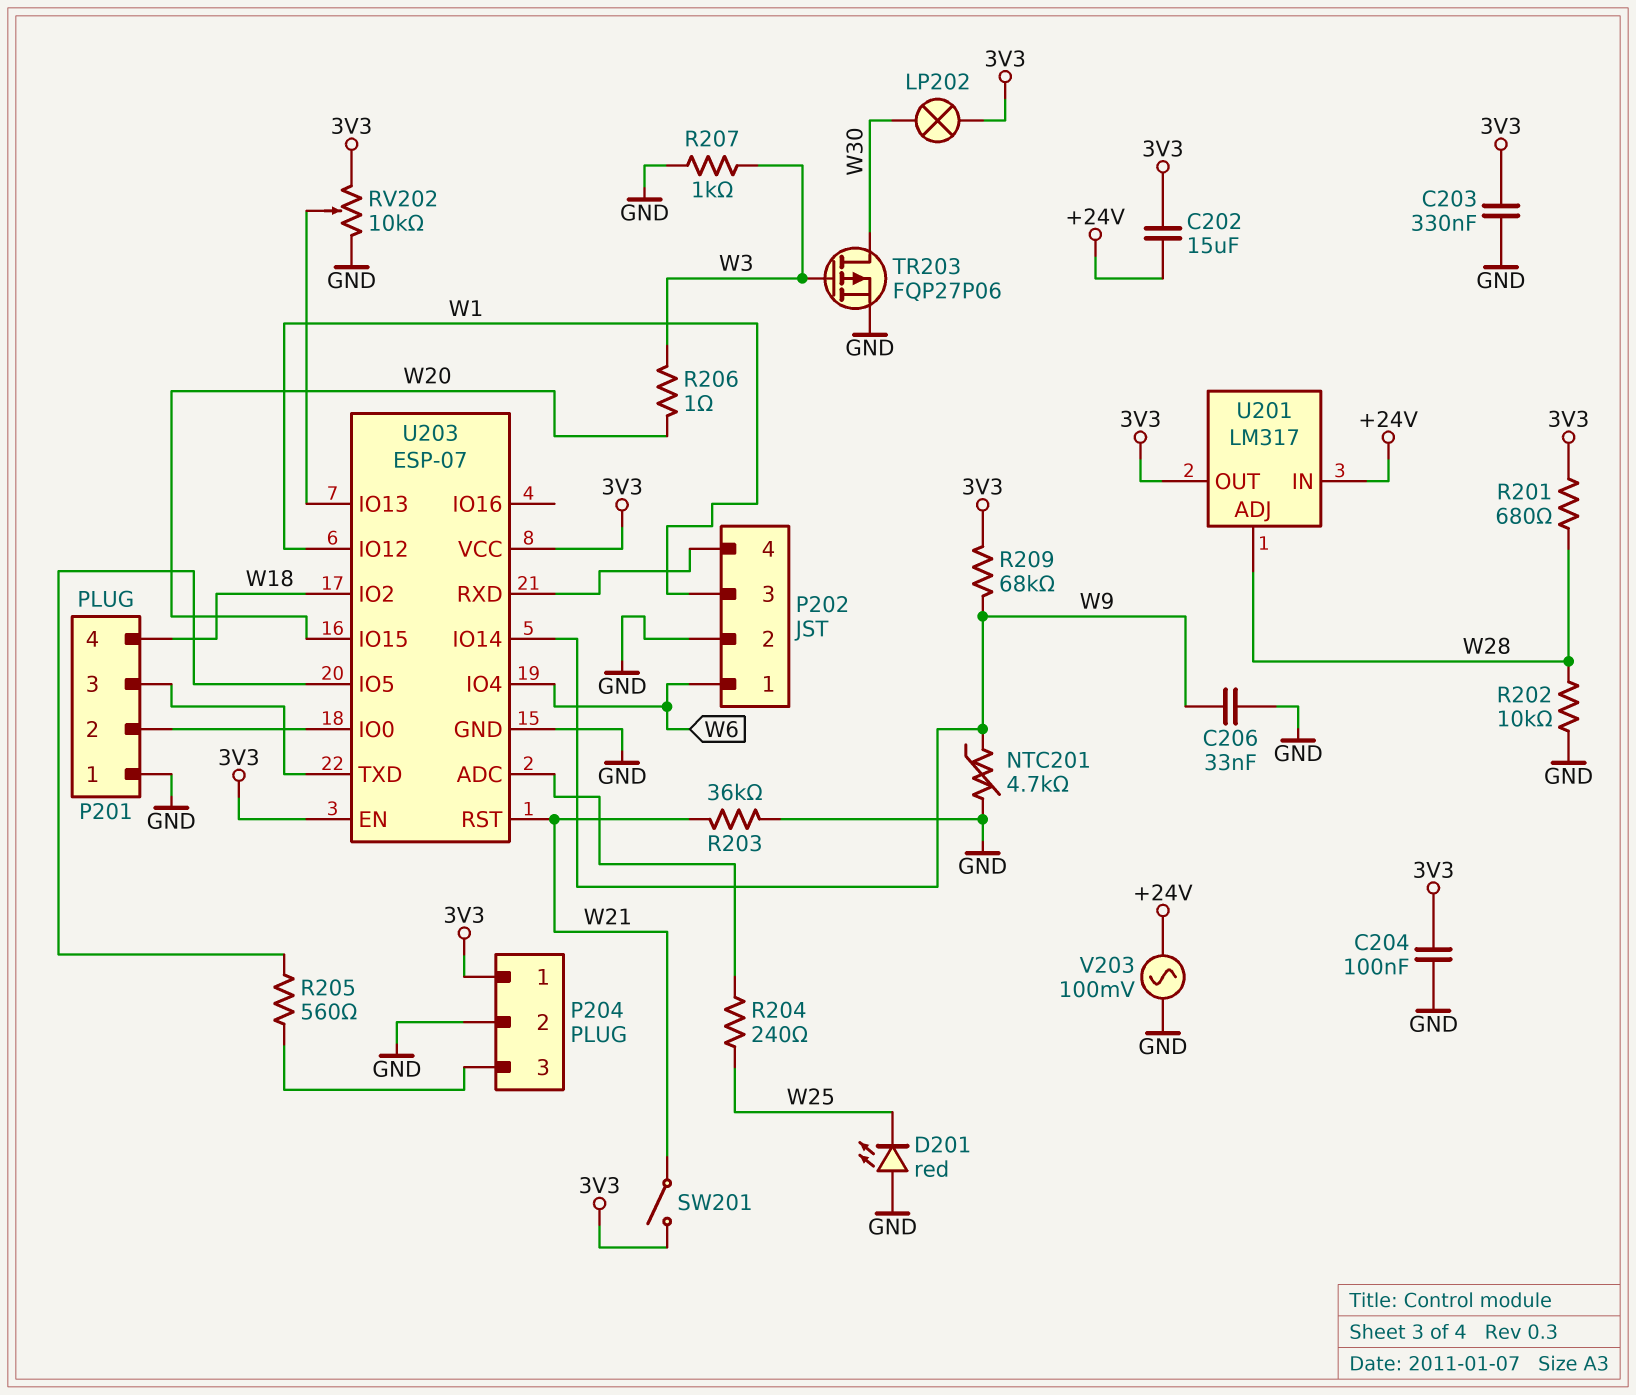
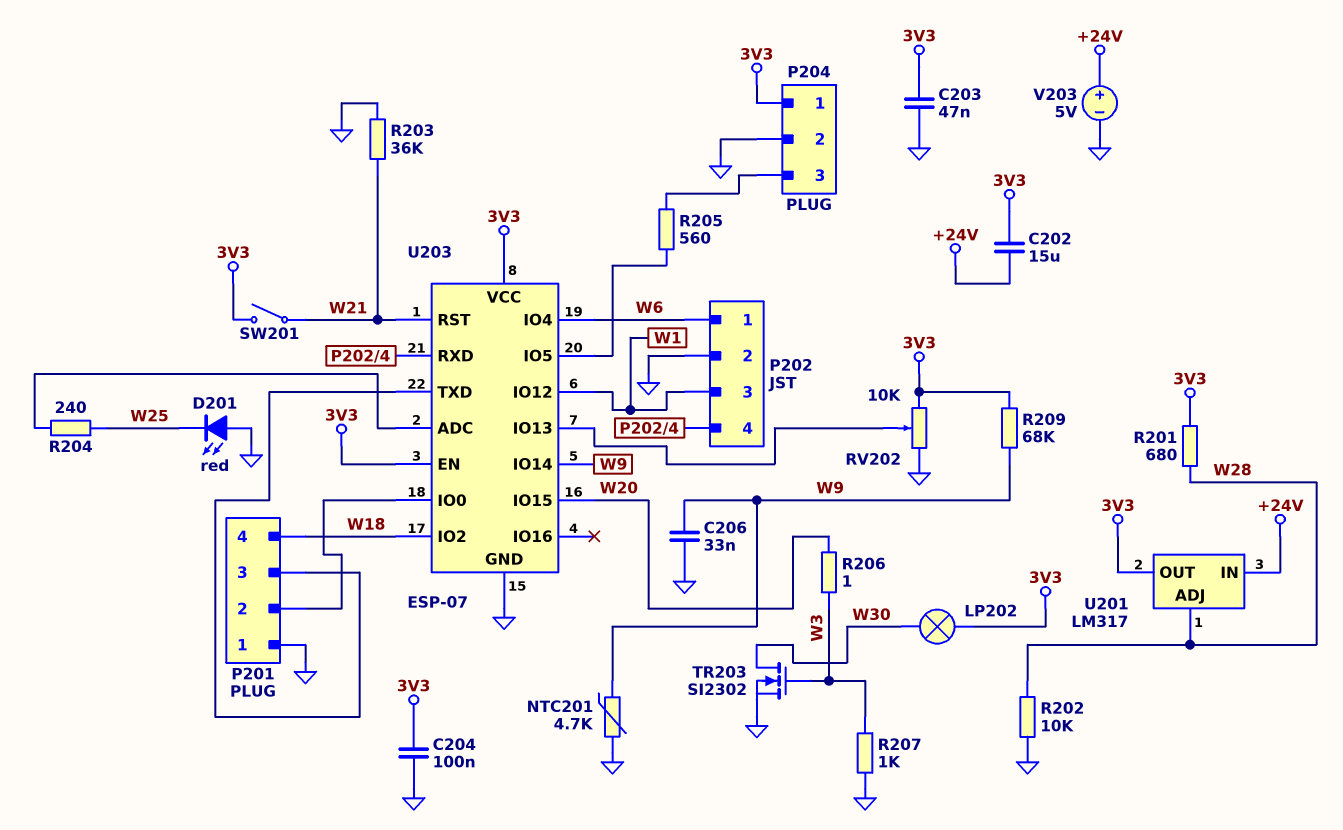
C203: 330nF (3V3, GND) -> 47nF (3V3, GND)
TR203: PMOS FQP27P06 (G W3, D W30, S GND) -> NMOS SI2302 (G W3, D W30, S GND)
V203: AC 100mV (+24V, GND) -> 5V (plus +24V, minus GND)

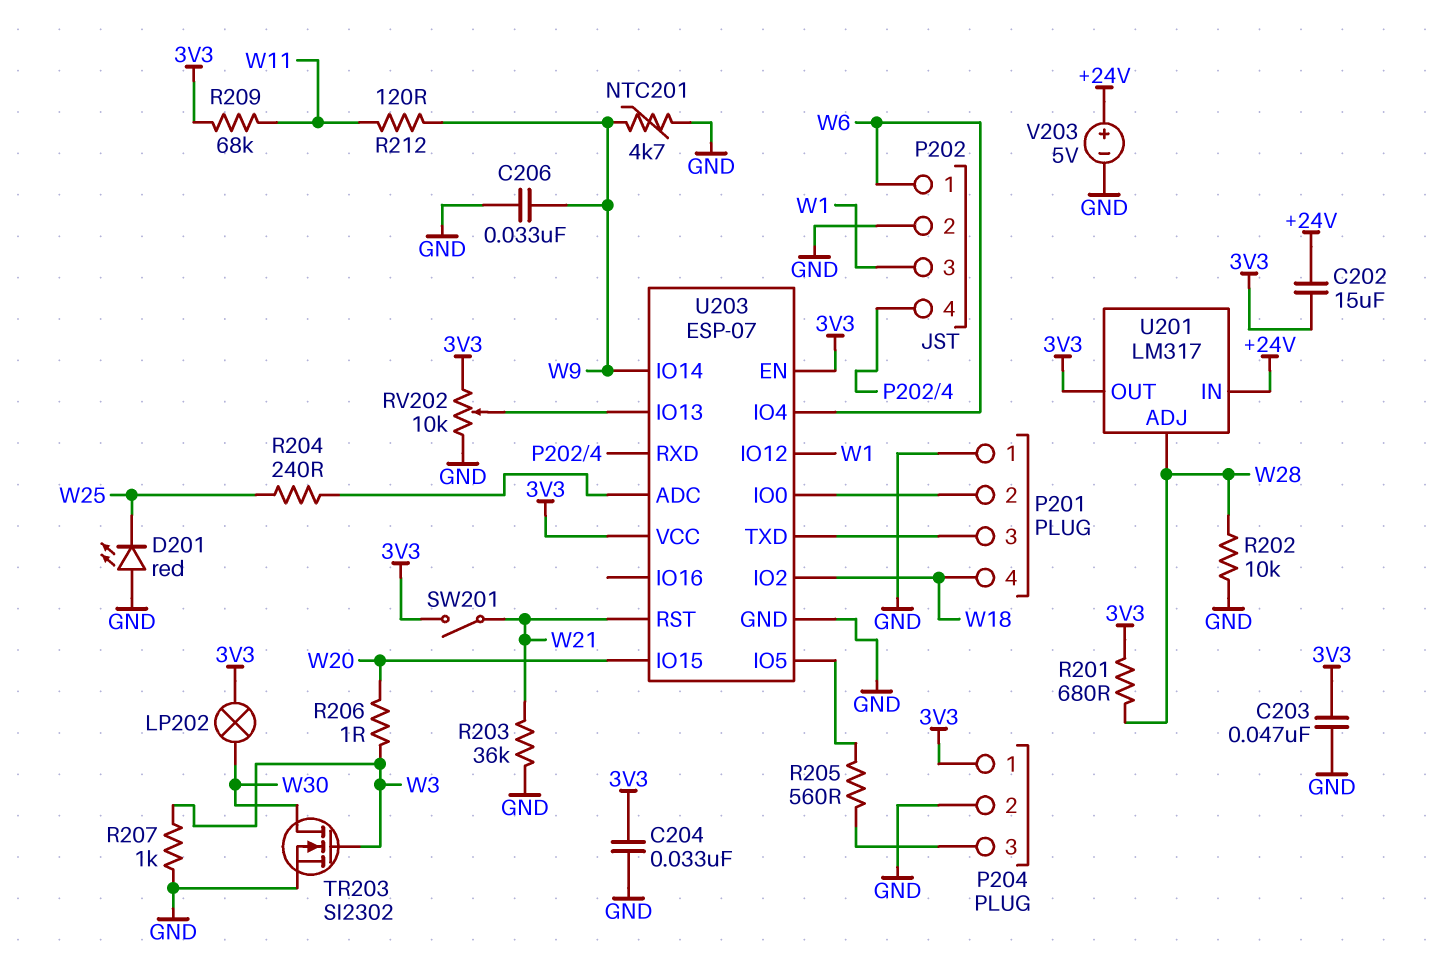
C204: 100nF (3V3, GND) -> 33nF (3V3, GND)
R209: 68k (3V3, W9) -> 68k (3V3, W11)
R212: none -> 120 (W9, W11)

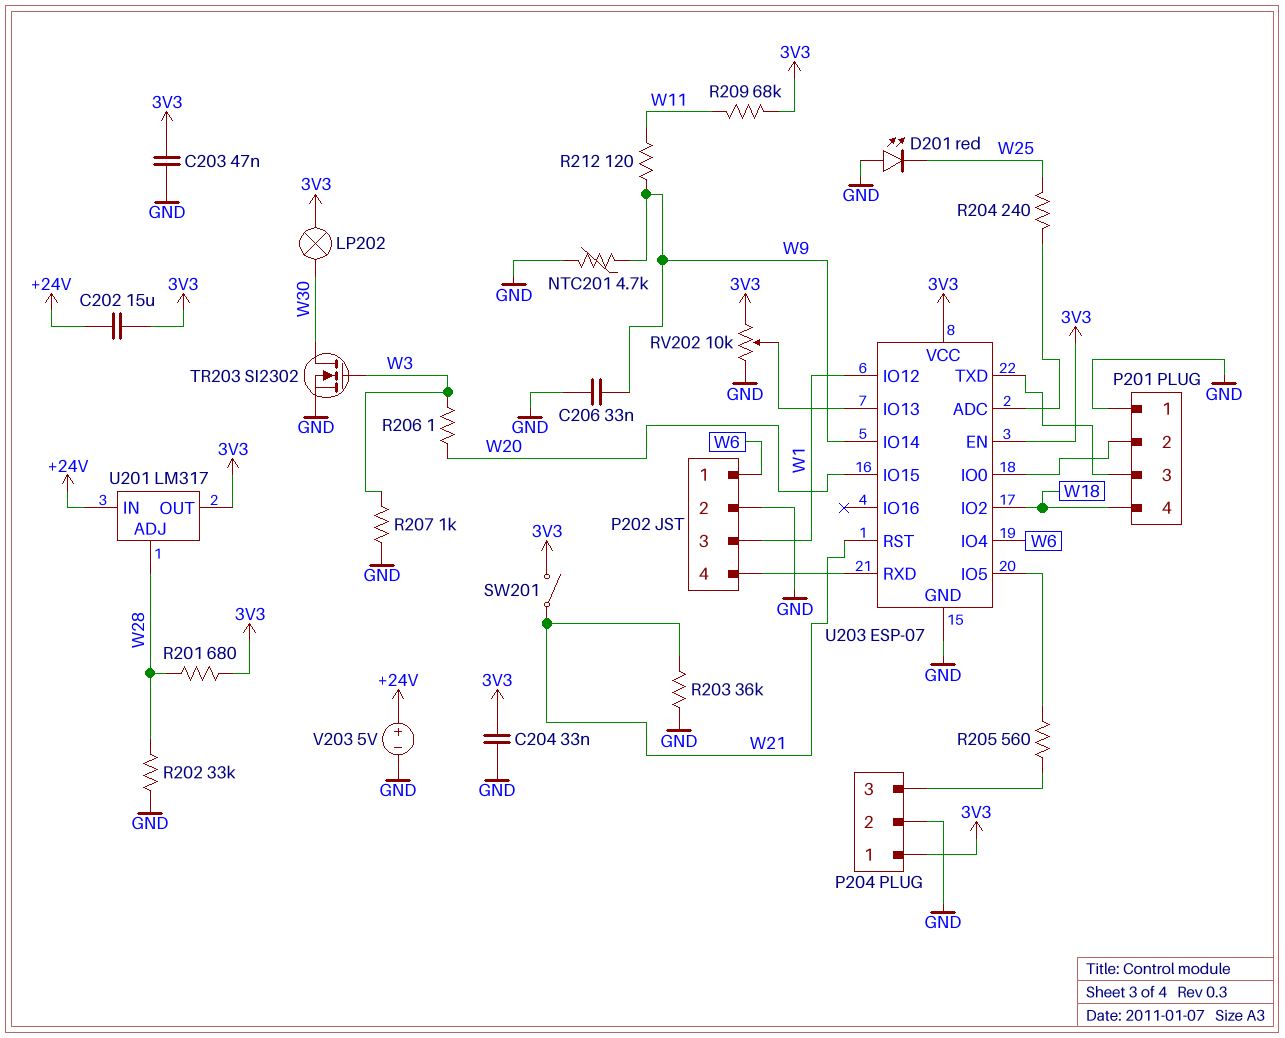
R202: 10k (GND, W28) -> 33k (GND, W28)

